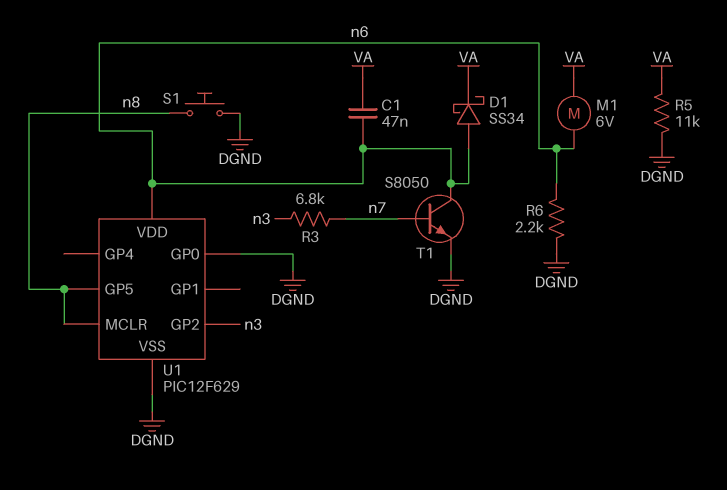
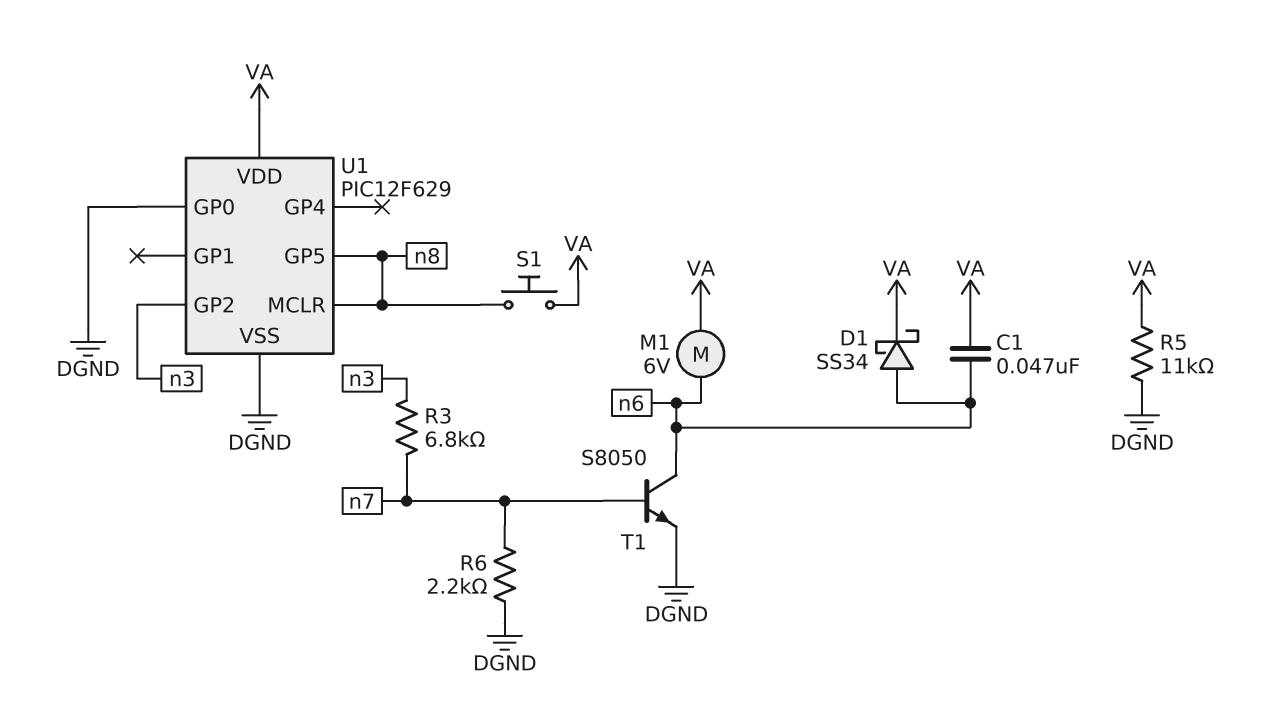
R6: 2.2k (DGND, n6) -> 2.2k (DGND, n7)
S1: button (DGND, n8) -> button (VA, n8)
U1 pin VDD: n6 -> VA

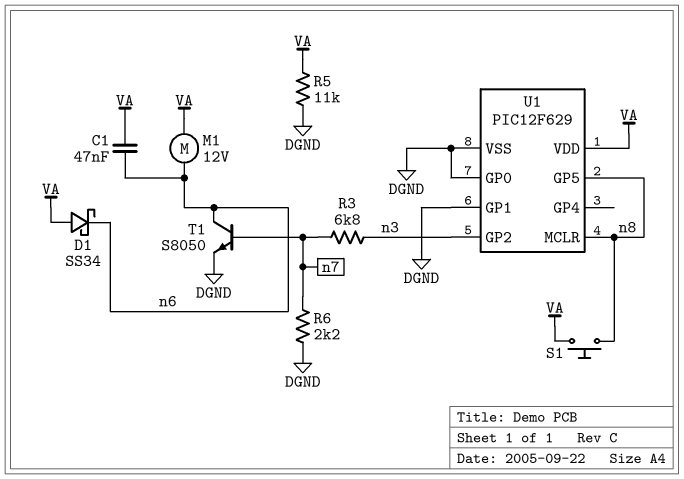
D1: schottky SS34 (A n6, K VA) -> schottky SS34 (A VA, K n6)
M1: motor 6V (VA, n6) -> motor 12V (VA, n6)
U1 pin GP1: none -> DGND

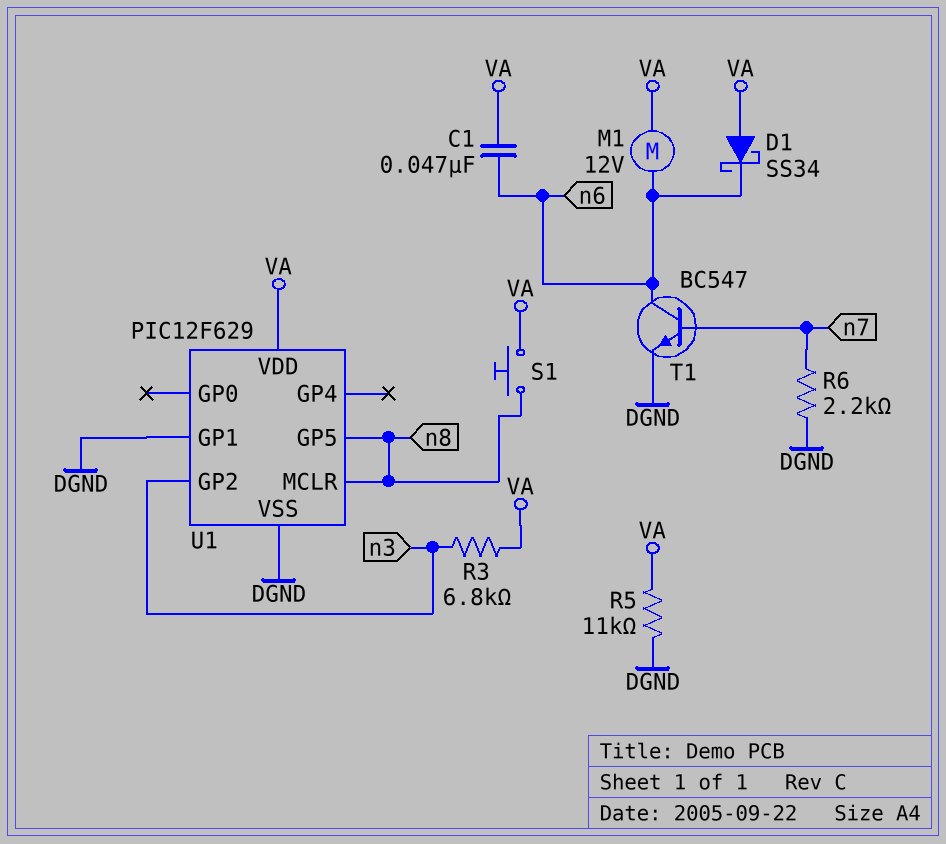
R3: 6.8k (n3, n7) -> 6.8k (VA, n3)
T1: NPN S8050 (B n7, C n6, E DGND) -> NPN BC547 (B n7, C n6, E DGND)
U1 pin GP0: DGND -> none

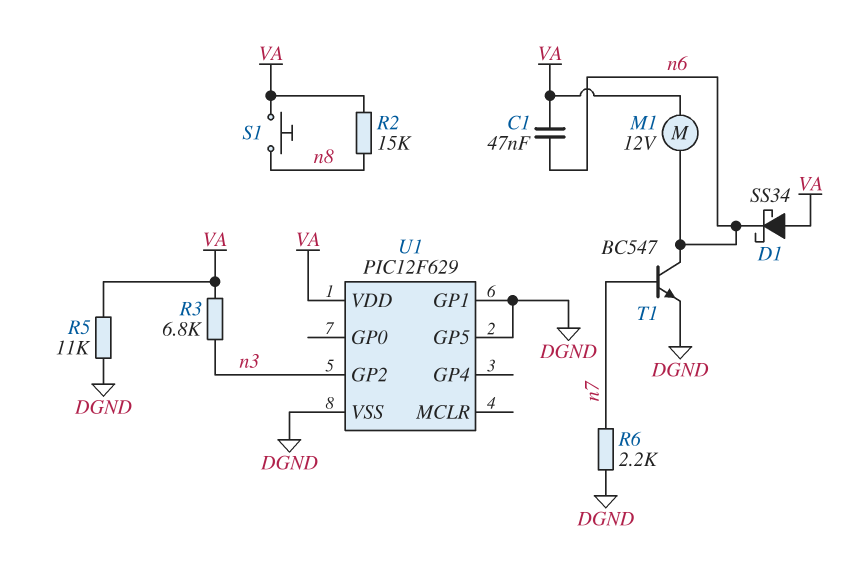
R2: none -> 15k (VA, n8)
U1 pin GP5: n8 -> DGND
U1 pin MCLR: n8 -> none

